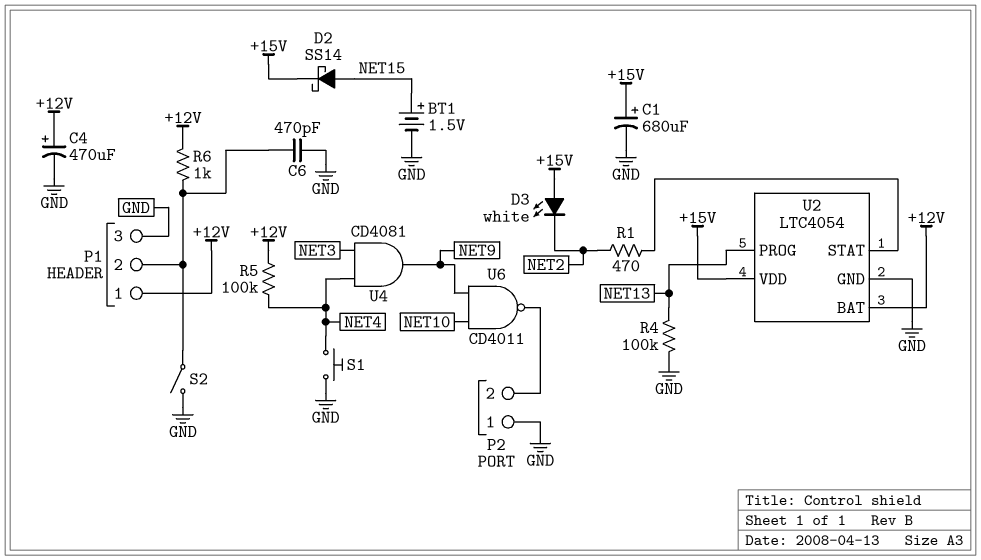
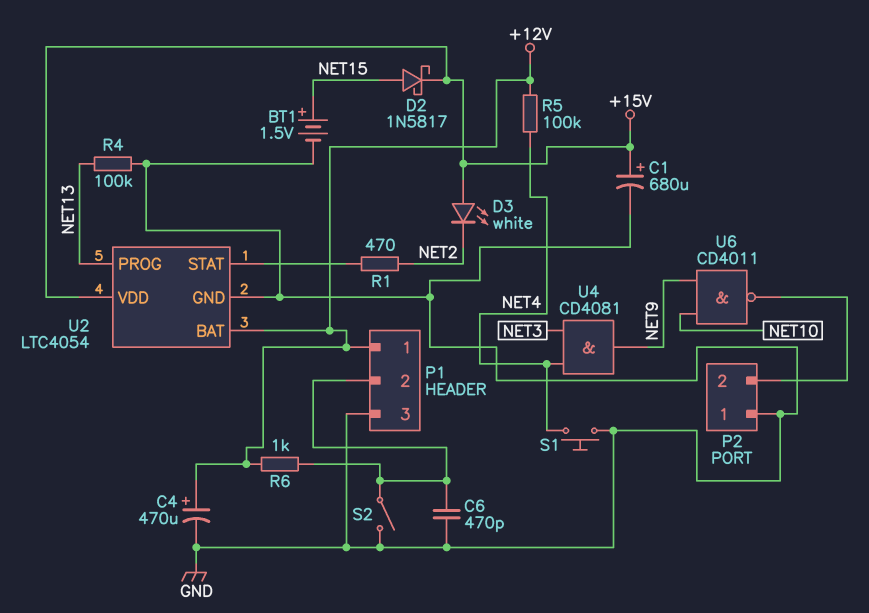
D2: schottky SS14 (A NET15, K +15V) -> schottky 1N5817 (A NET15, K +15V)

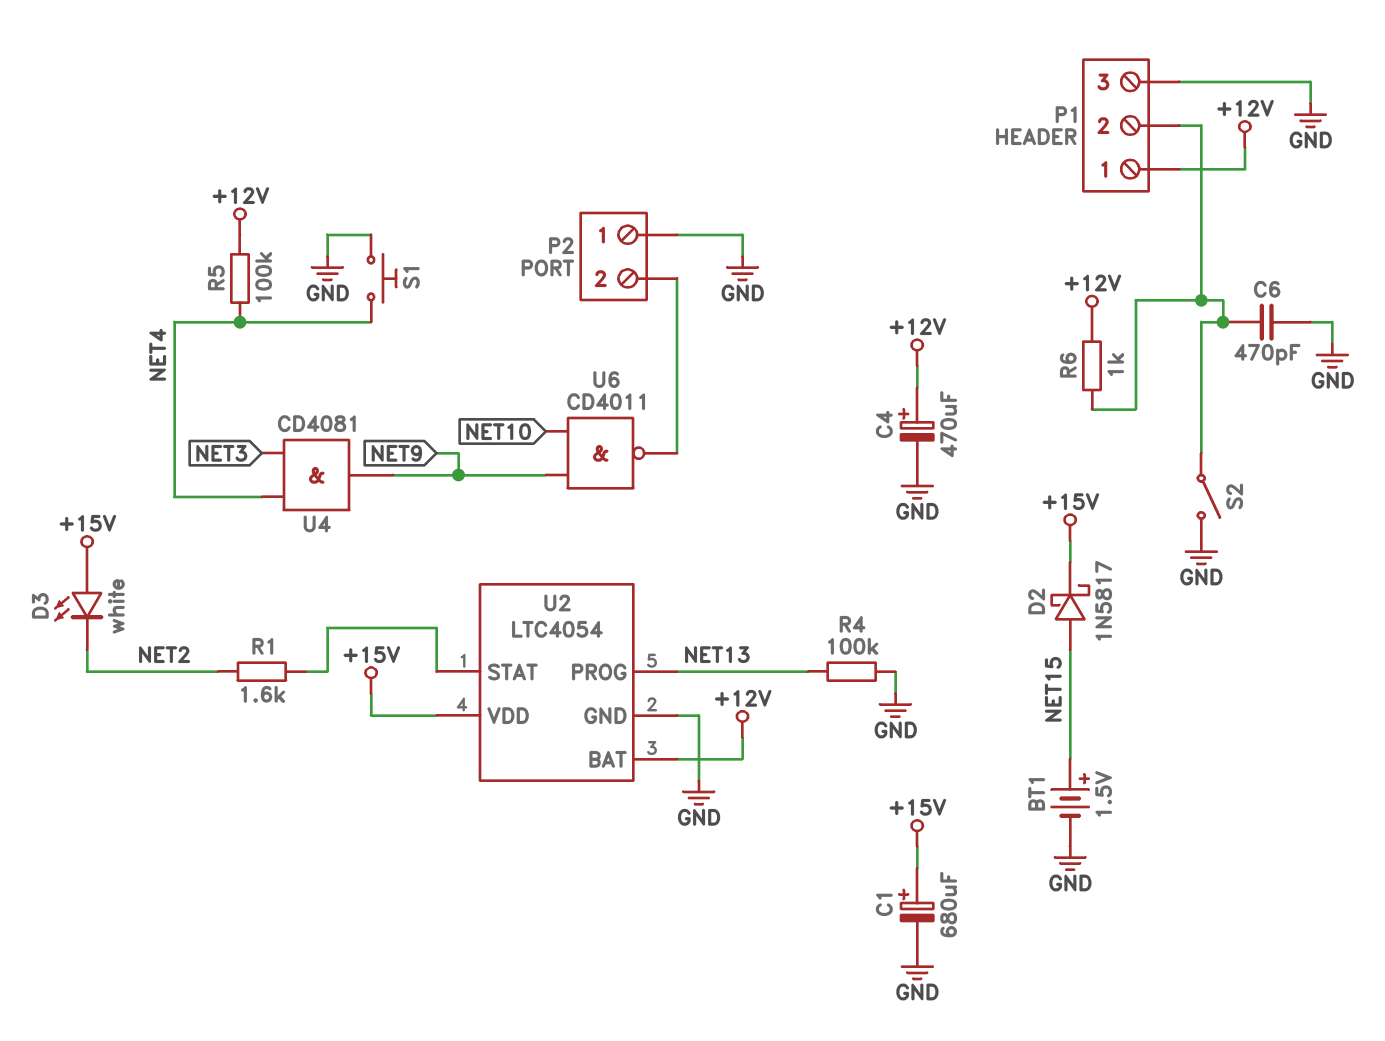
R1: 470 (NET2, U2/STAT) -> 1.6k (NET2, U2/STAT)

